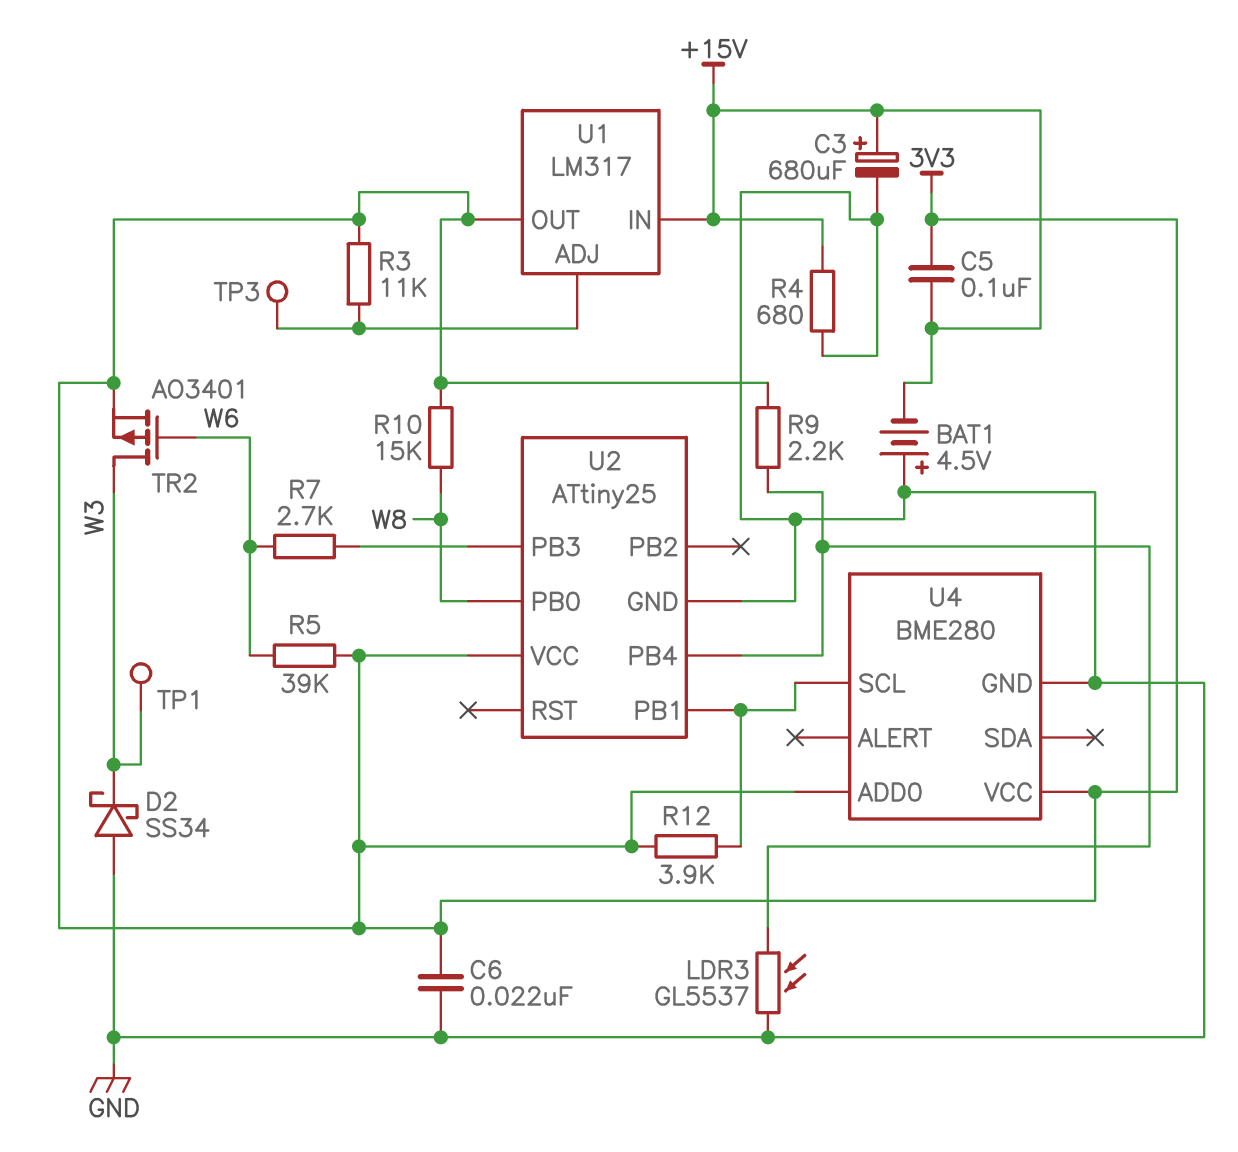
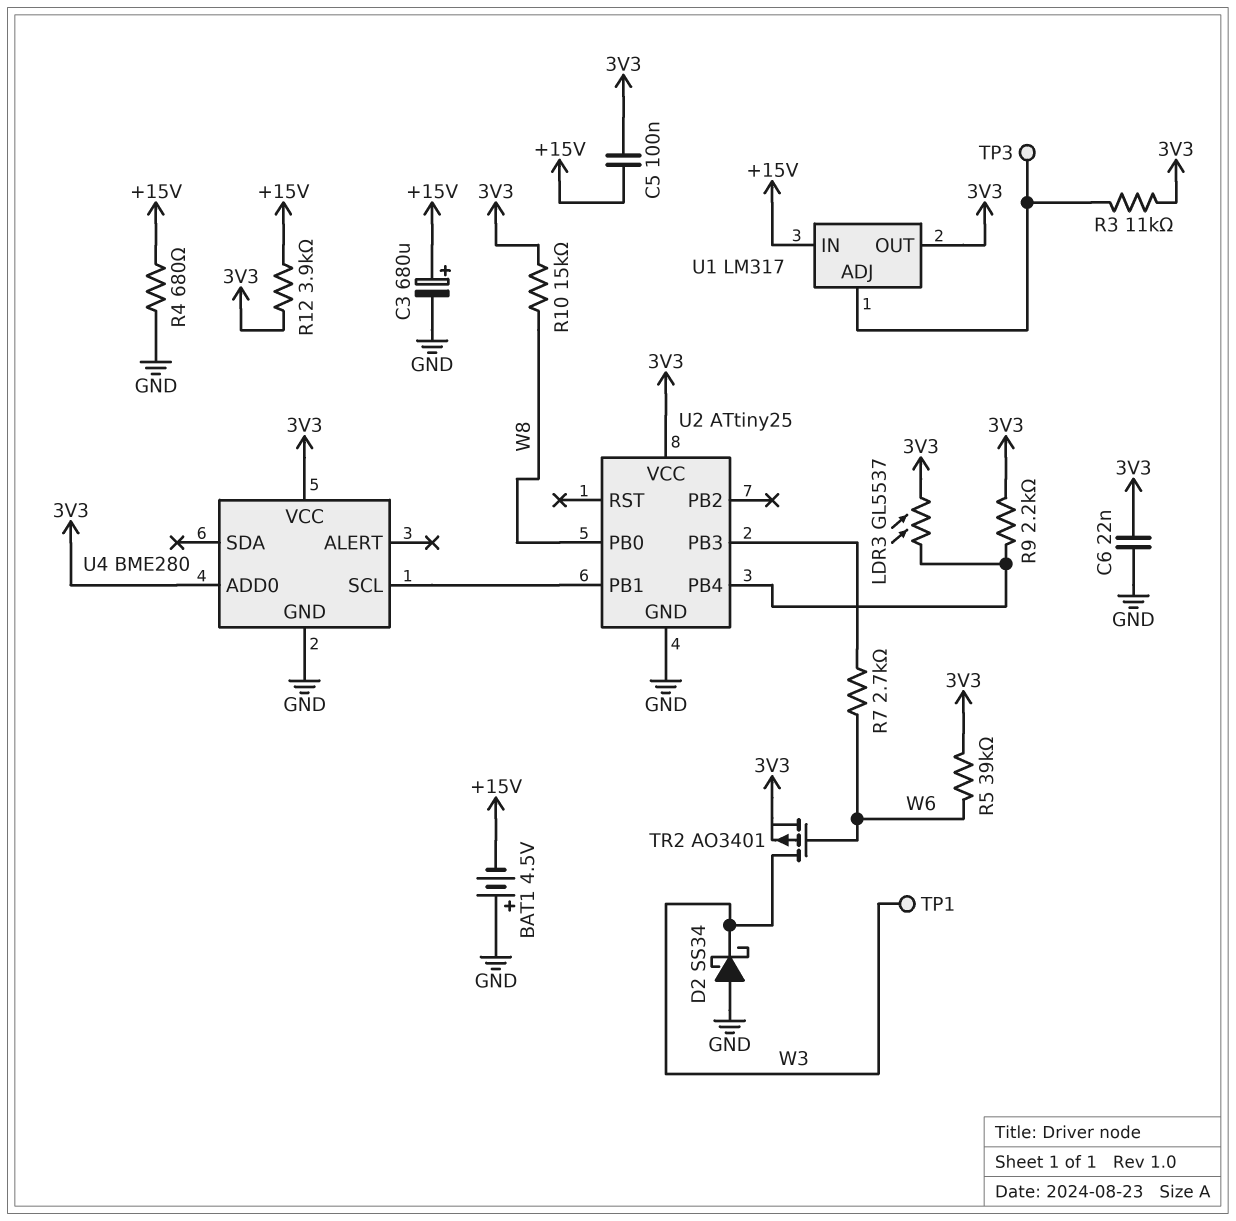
LDR3: GL5537 (GND, U2/PB4) -> GL5537 (3V3, U2/PB4)
R12: 3.9k (3V3, U2/PB1) -> 3.9k (+15V, 3V3)

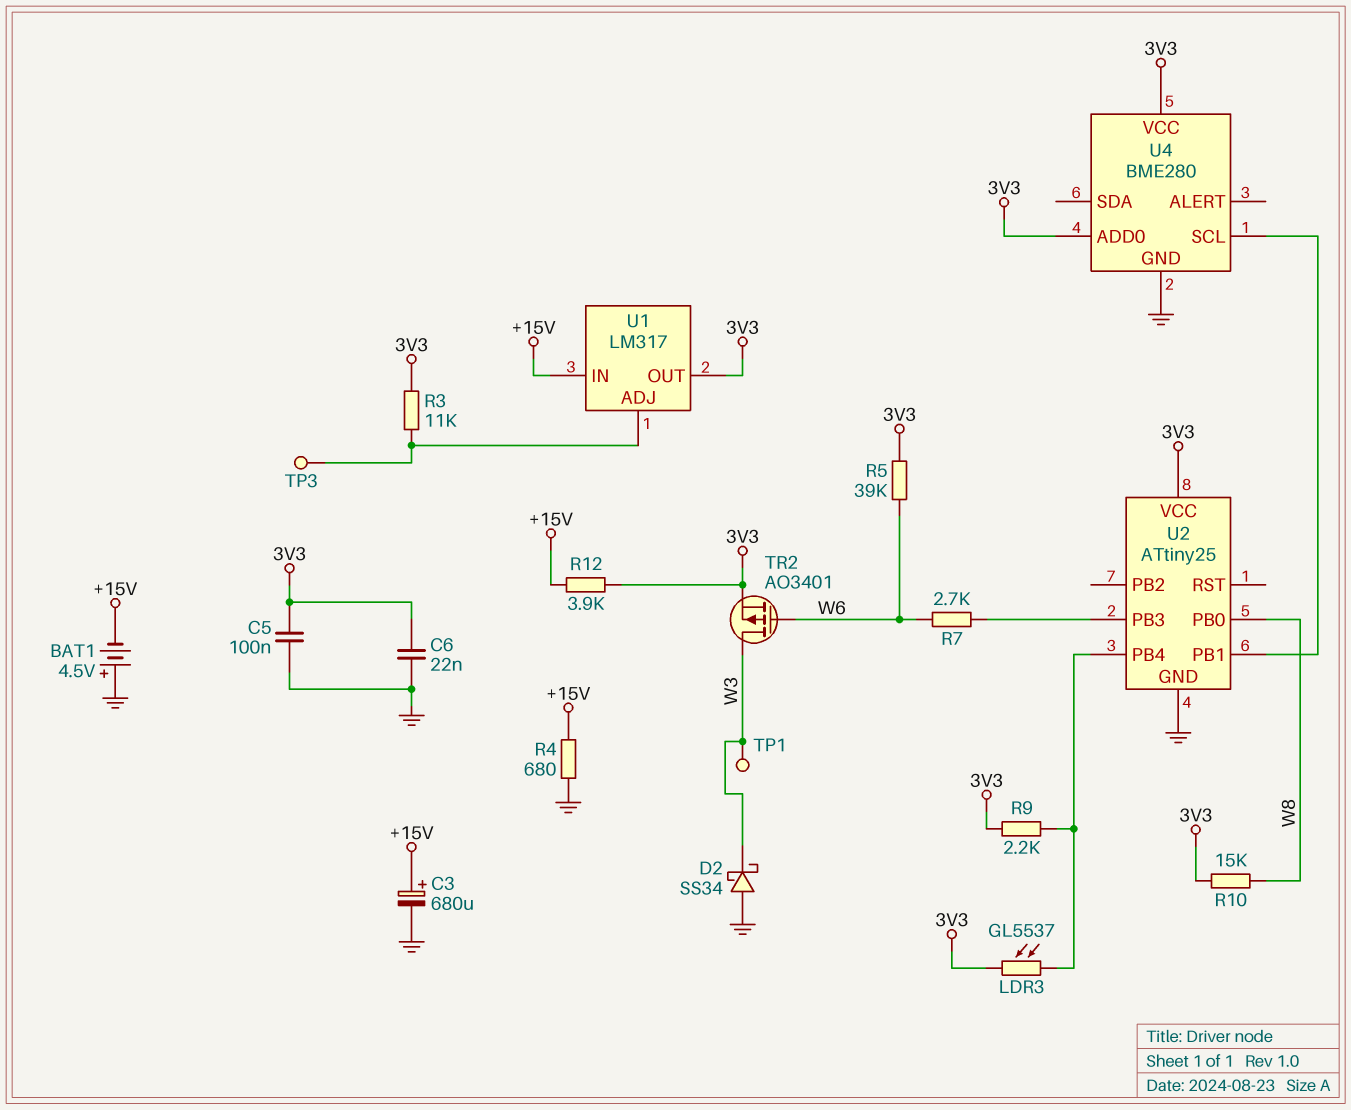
C5: 100nF (+15V, 3V3) -> 100nF (3V3, GND)

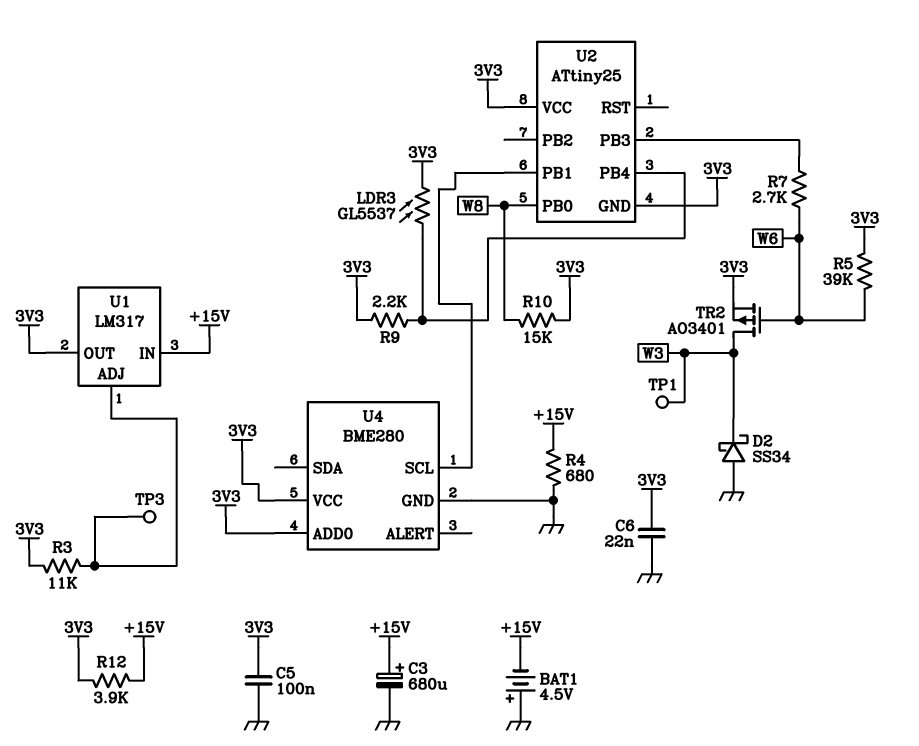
U2 pin GND: GND -> 3V3

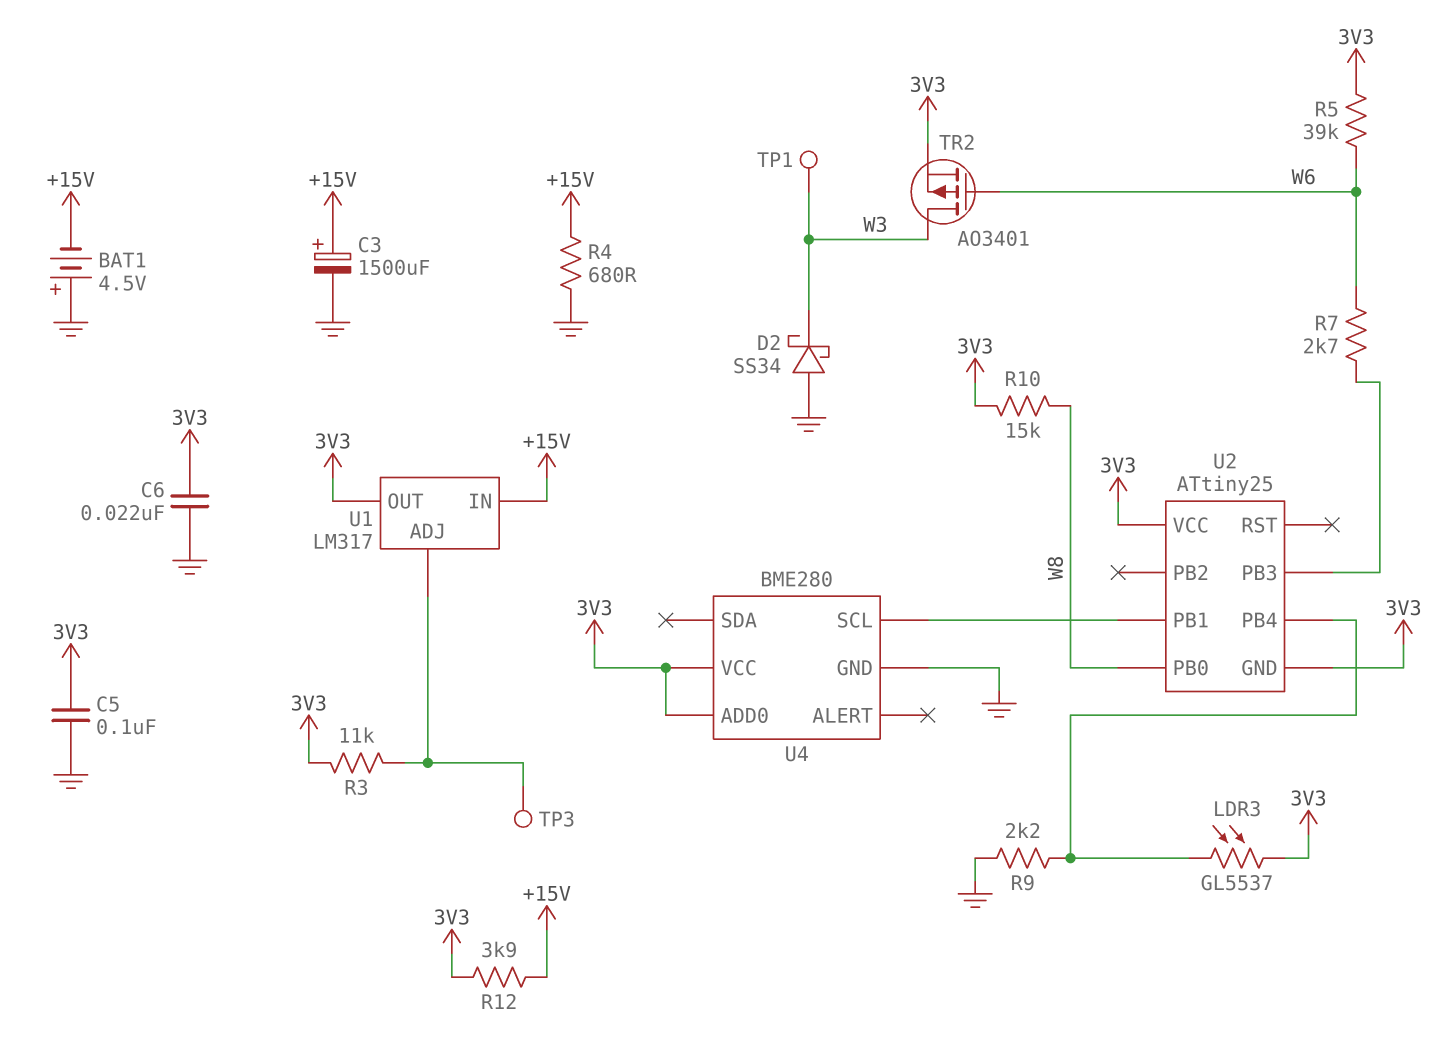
C3: 680uF (plus +15V, minus GND) -> 1500uF (plus +15V, minus GND)
R9: 2.2k (3V3, U2/PB4) -> 2.2k (GND, U2/PB4)

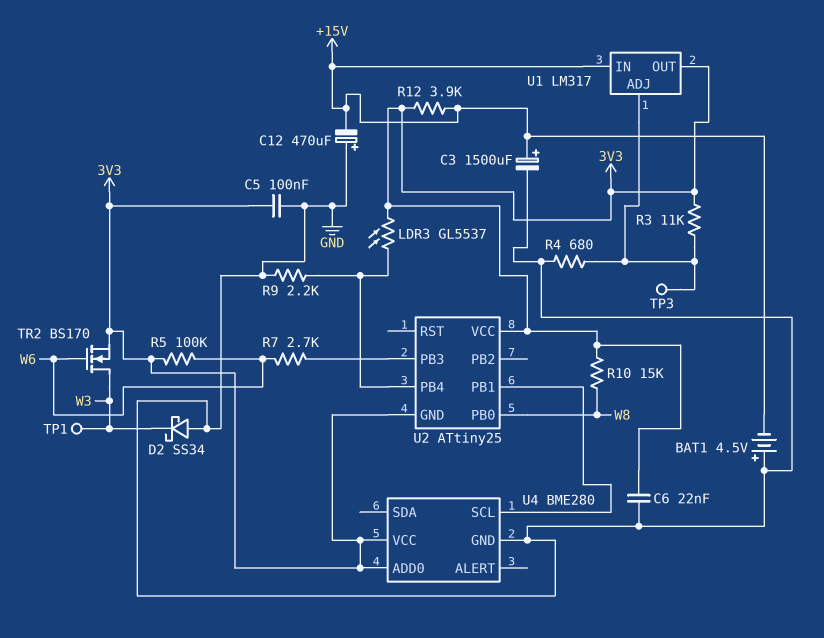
C12: none -> 470uF (plus GND, minus +15V)
R4: 680 (+15V, GND) -> 680 (GND, U1/ADJ)
R5: 39k (3V3, W6) -> 100k (3V3, W6)
TR2: PMOS AO3401 (G W6, D W3, S 3V3) -> NMOS BS170 (G W6, D W3, S 3V3)

